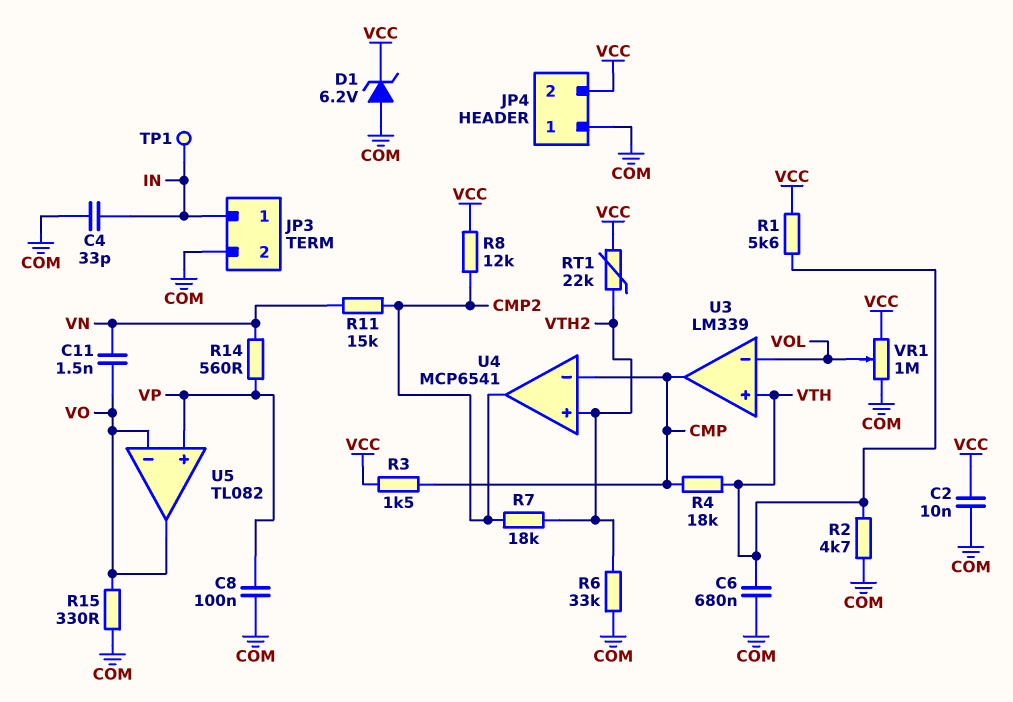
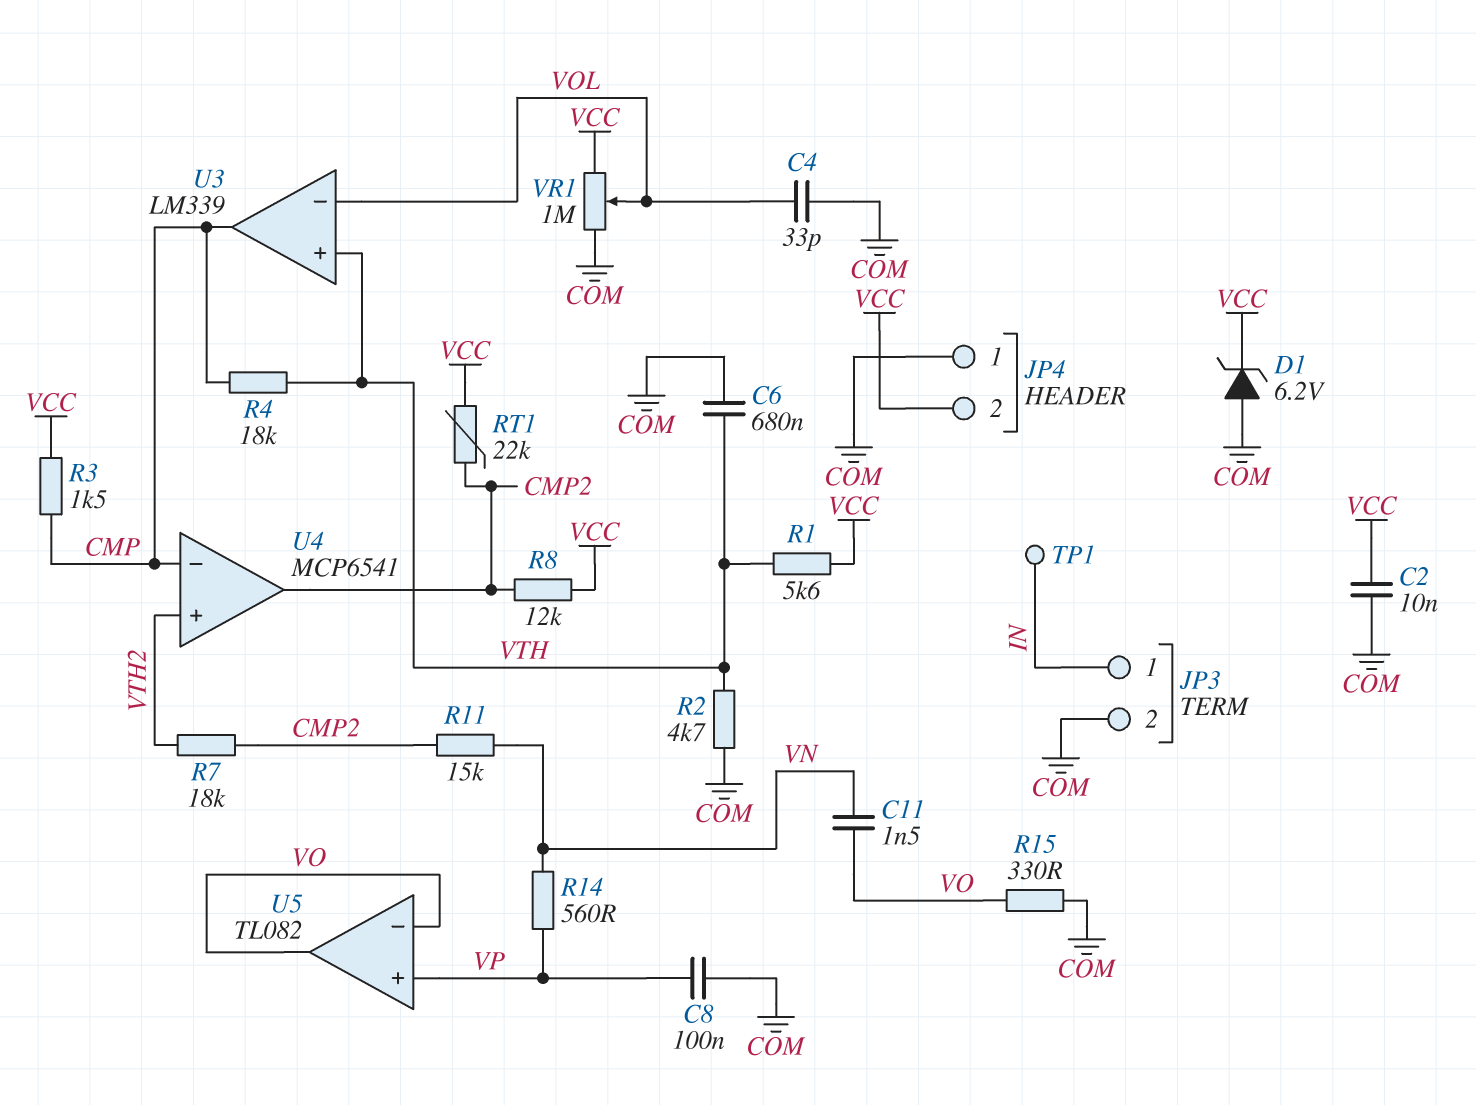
C4: 33pF (COM, IN) -> 33pF (COM, VOL)
R6: 33k (COM, VTH2) -> none
RT1: 22k (VCC, VTH2) -> 22k (CMP2, VCC)

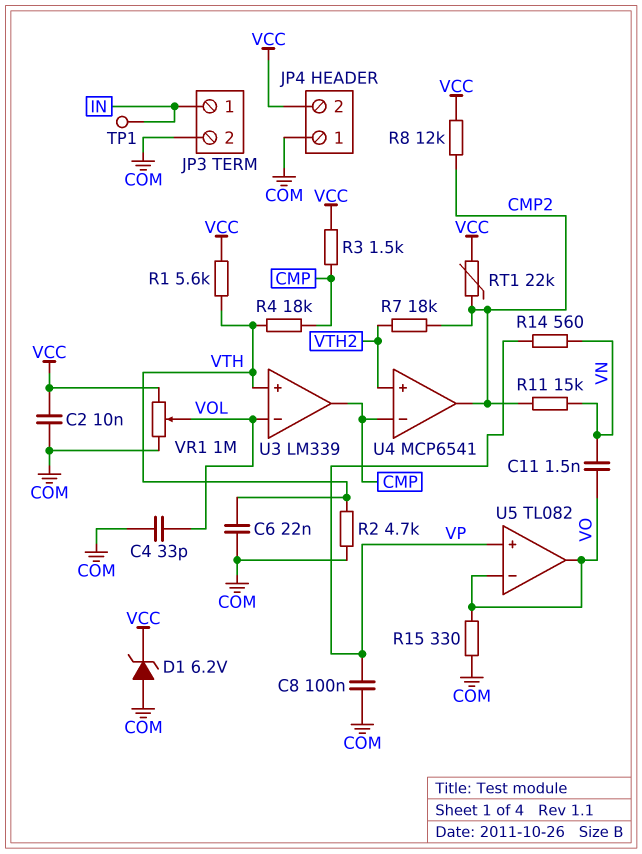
C6: 680nF (COM, VTH) -> 22nF (COM, VTH)

